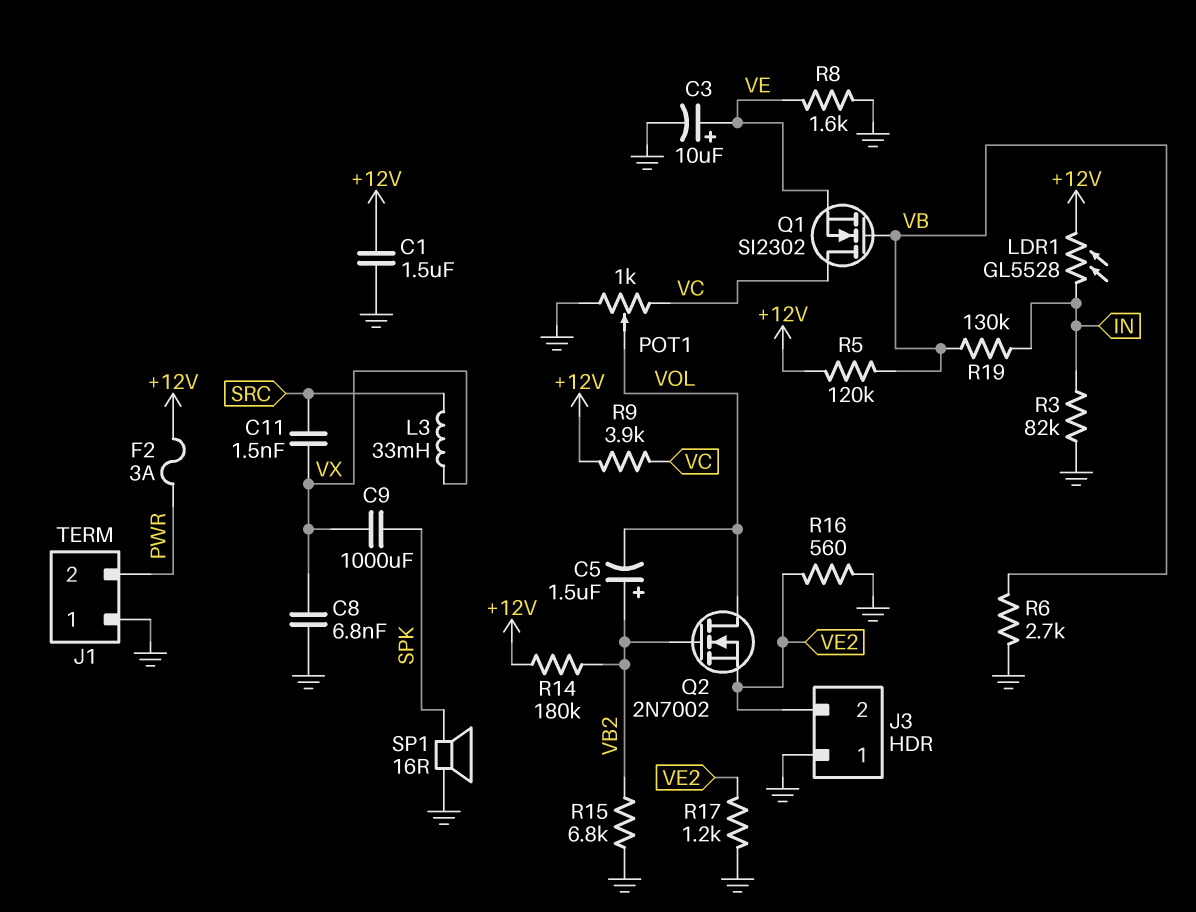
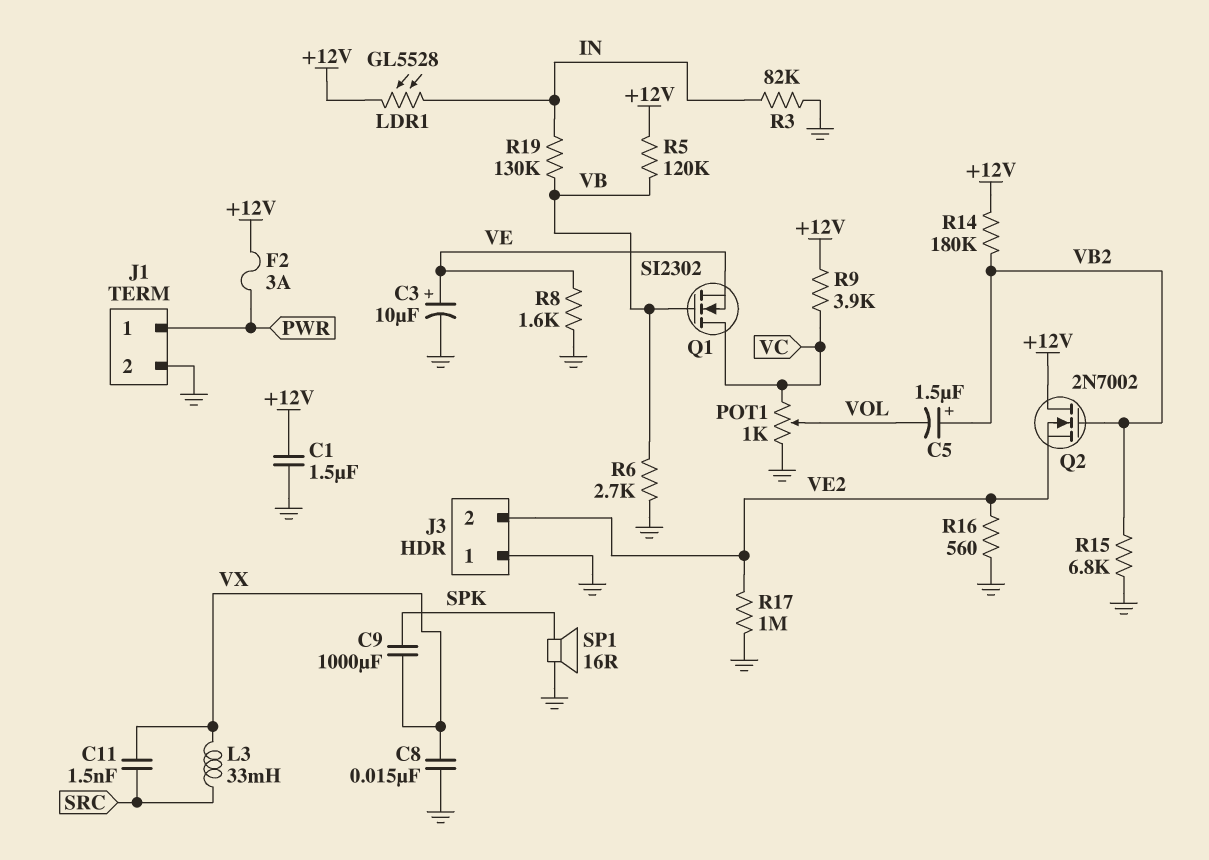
C8: 6.8nF (GND, VX) -> 15nF (GND, VX)
J1 pin 1: GND -> PWR
J1 pin 2: PWR -> GND
Q2: NMOS 2N7002 (G VB2, D VOL, S VE2) -> NMOS 2N7002 (G VB2, D +12V, S VE2)
R17: 1.2k (GND, VE2) -> 1M (GND, VE2)

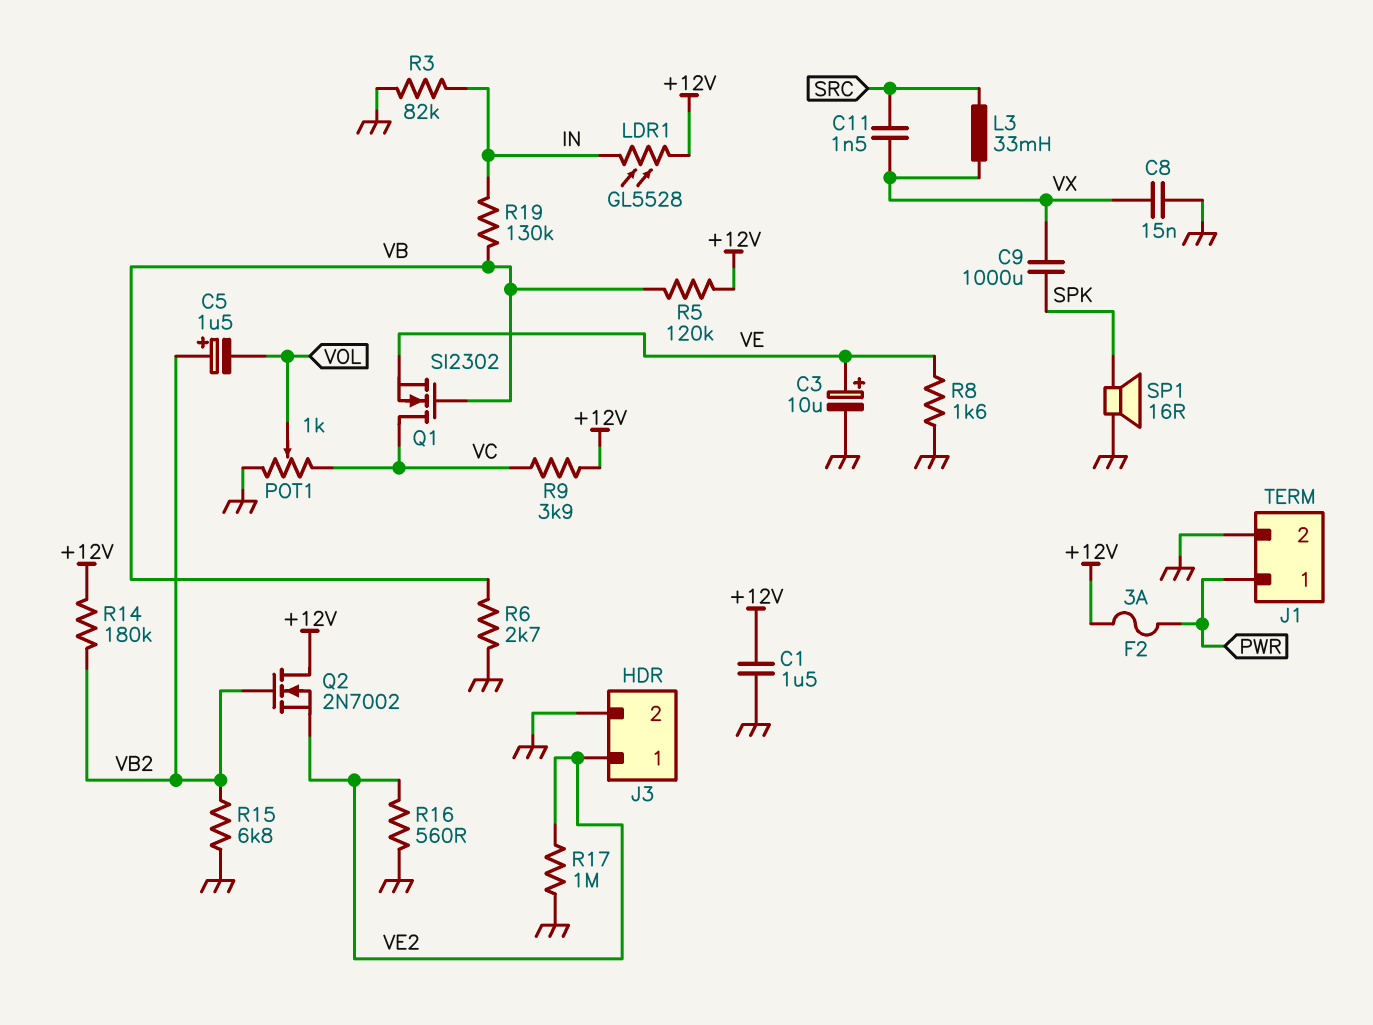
J3 pin 1: GND -> VE2
J3 pin 2: VE2 -> GND

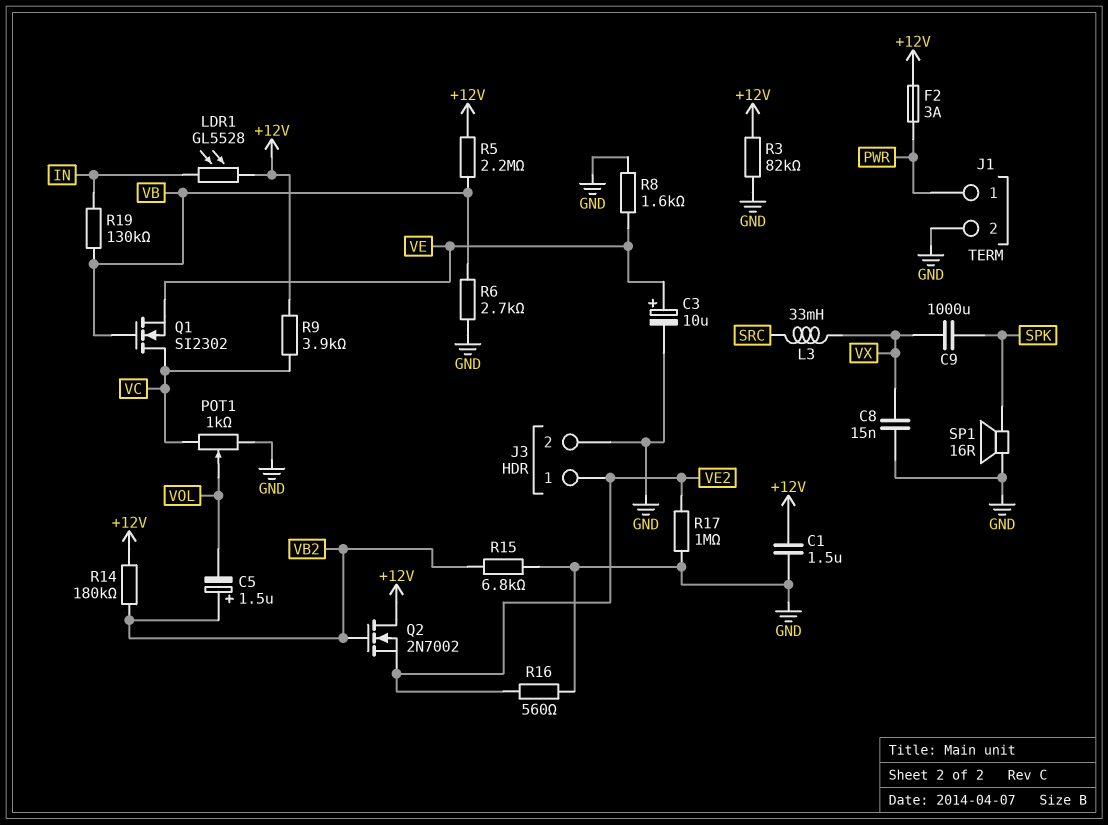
C11: 1.5nF (SRC, VX) -> none
R3: 82k (GND, IN) -> 82k (+12V, GND)
R5: 120k (+12V, VB) -> 2.2M (+12V, VB)

